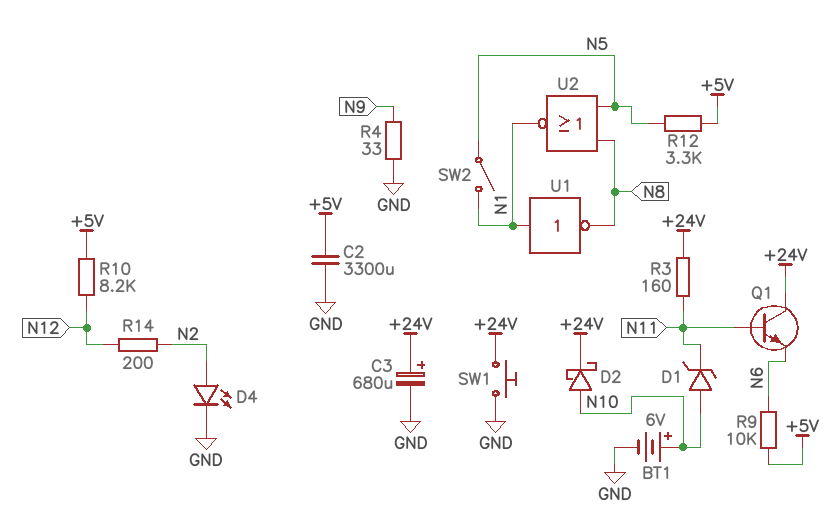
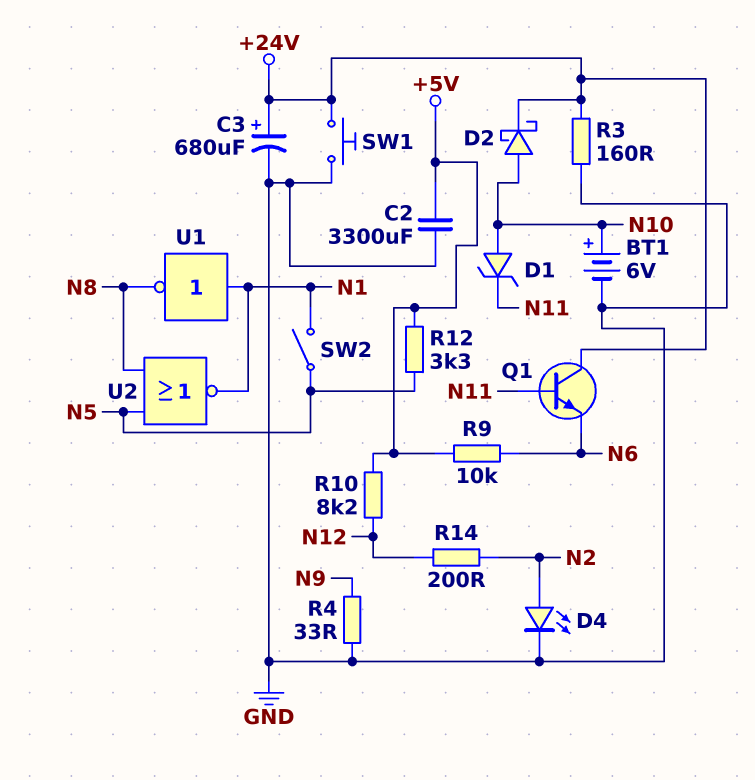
R3: 160 (+24V, N11) -> 160 (+24V, GND)

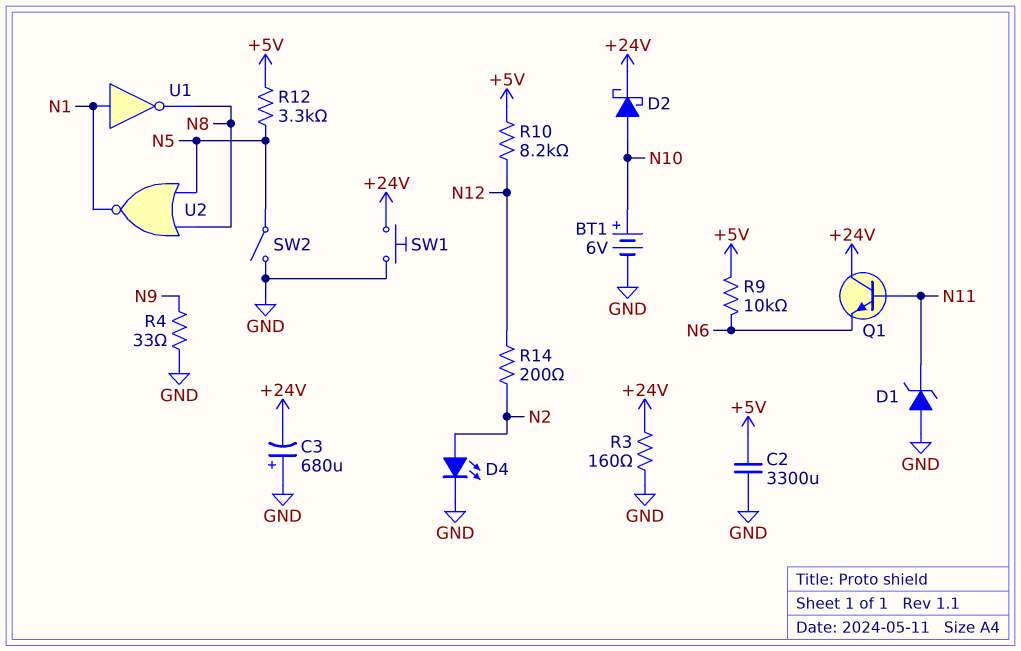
C3: 680uF (plus +24V, minus GND) -> 680uF (plus GND, minus +24V)
D1: zener (A N10, K N11) -> zener (A GND, K N11)
SW2: switch (N1, N5) -> switch (GND, N5)

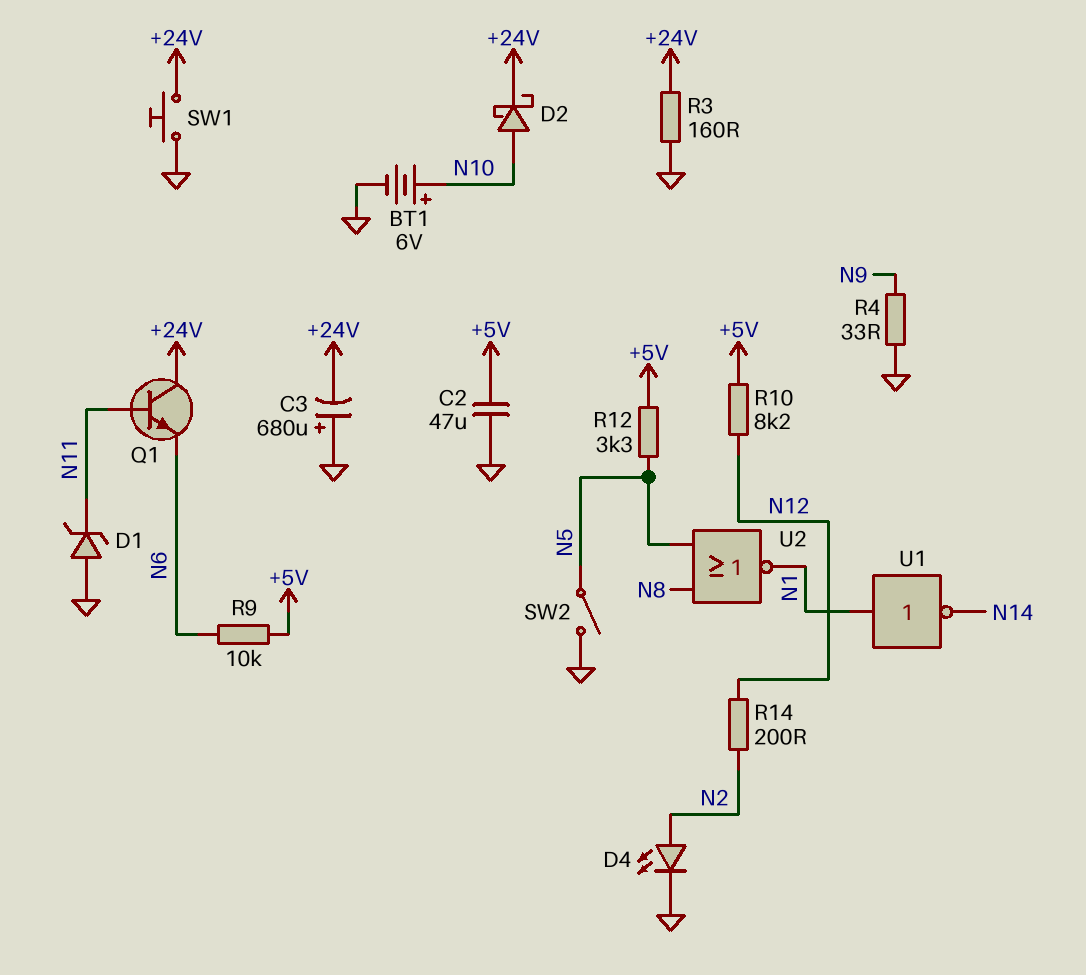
C2: 3300uF (+5V, GND) -> 47uF (+5V, GND)
U1: NOT (in N1, out N8) -> NOT (in N1, out N14)

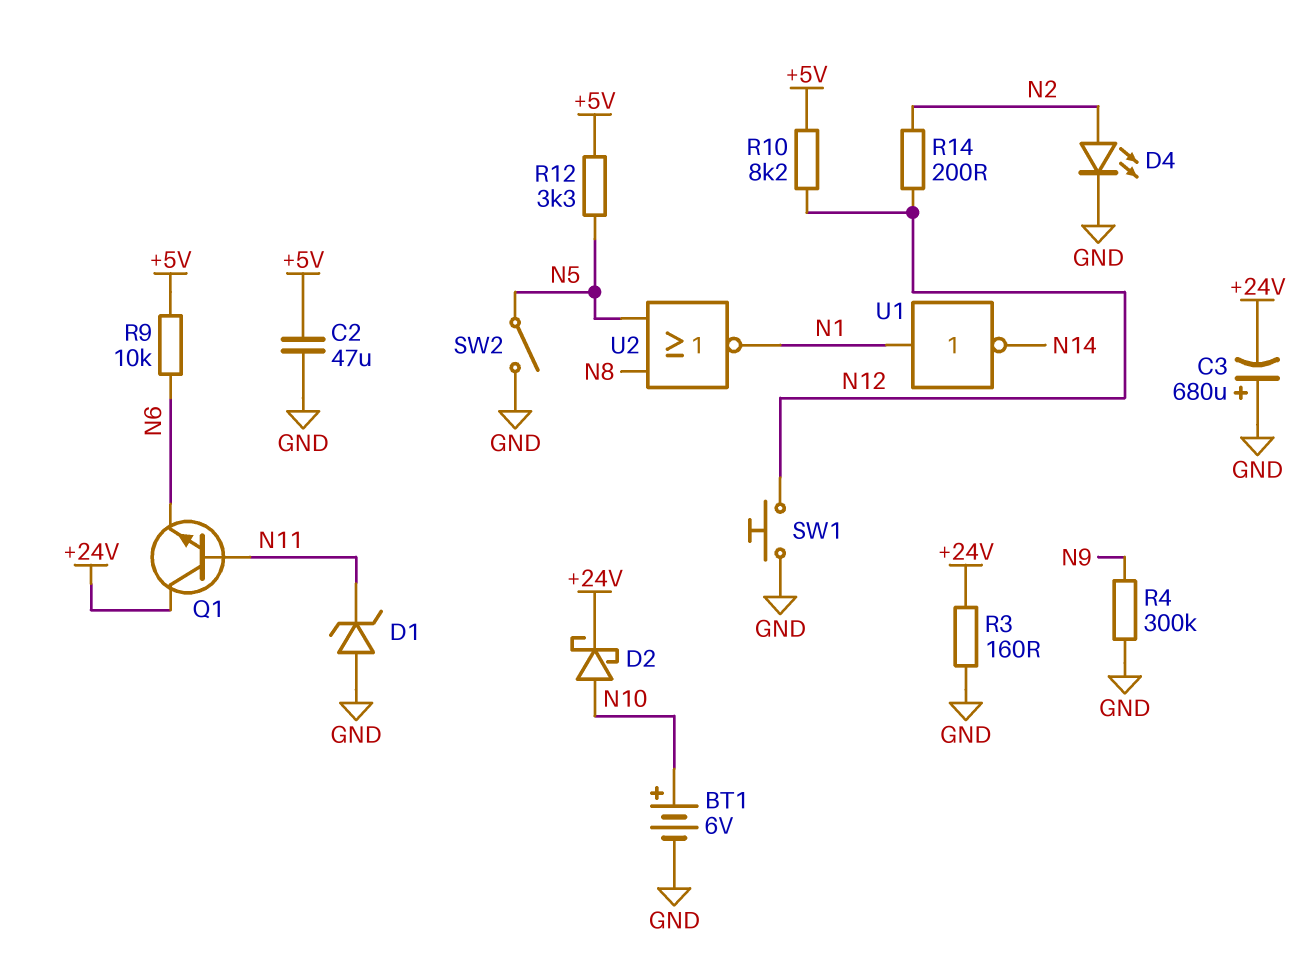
R4: 33 (GND, N9) -> 300k (GND, N9)
SW1: button (+24V, GND) -> button (GND, N12)

